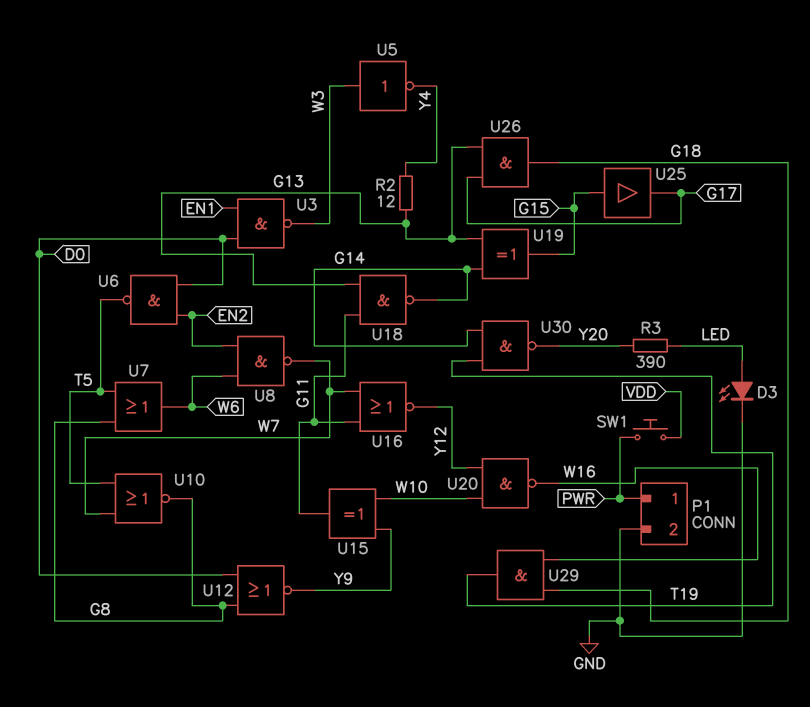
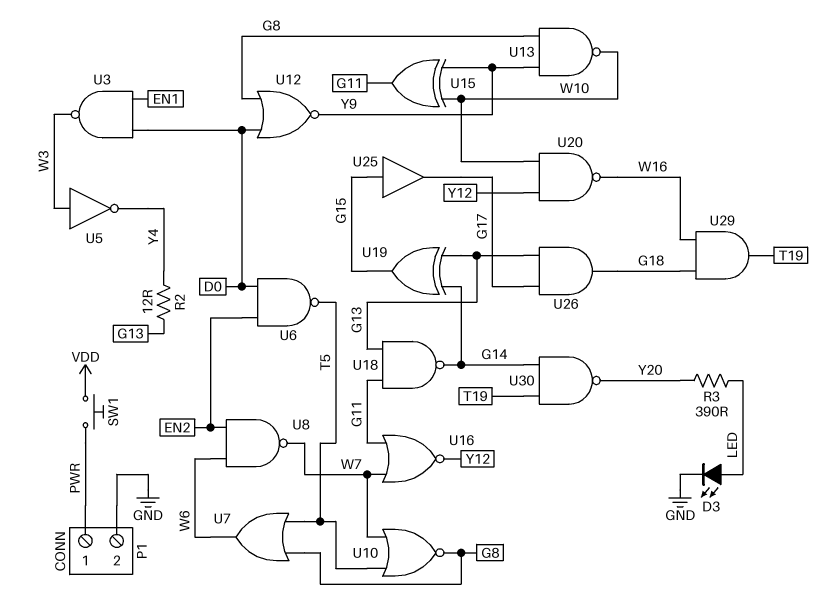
U13: none -> NAND (in G8, in Y9, out W10)

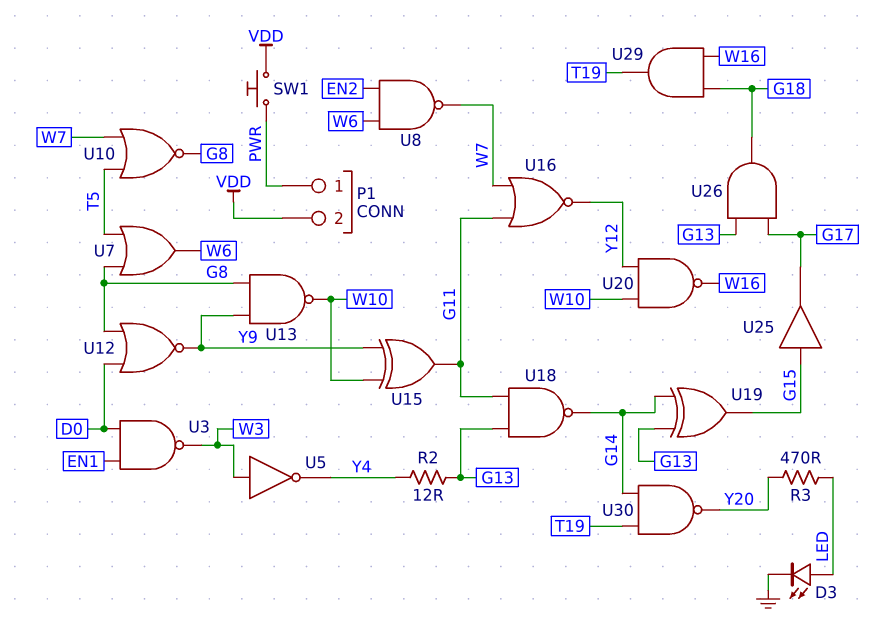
P1 pin 2: GND -> VDD
R3: 390 (LED, Y20) -> 470 (LED, Y20)
U6: NAND (in D0, in EN2, out T5) -> none

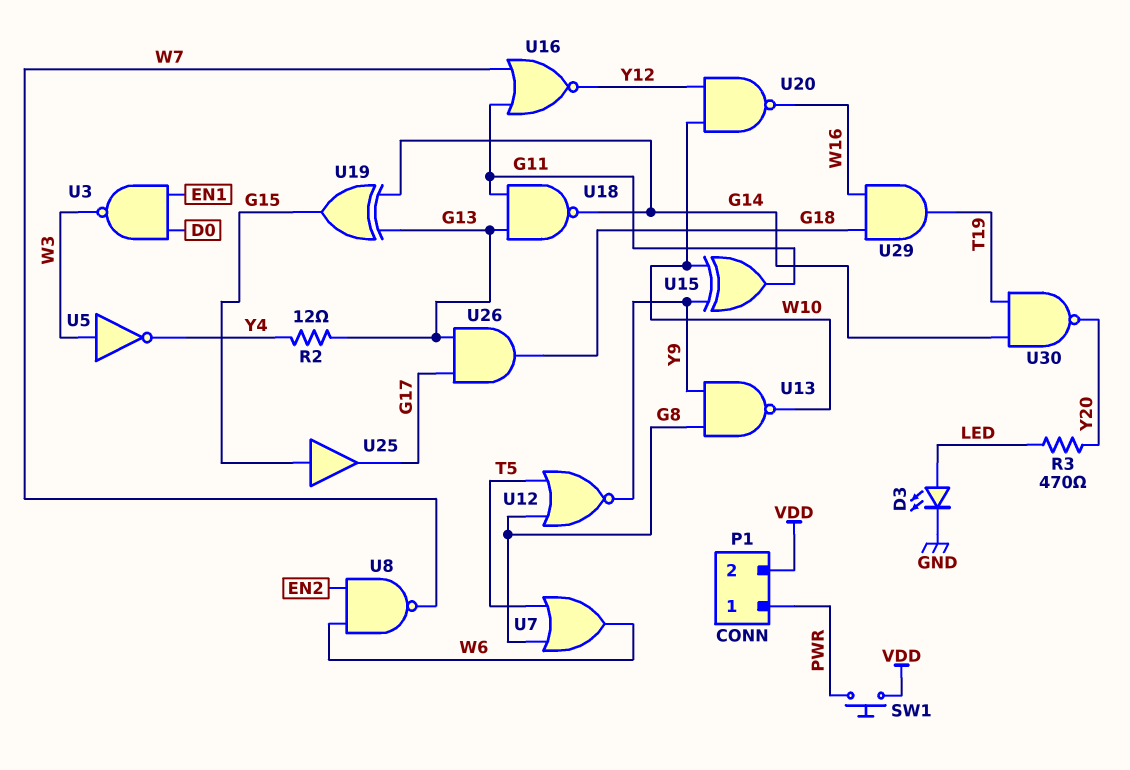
U10: NOR (in T5, in W7, out G8) -> none
U12: NOR (in D0, in G8, out Y9) -> NOR (in G8, in T5, out Y9)

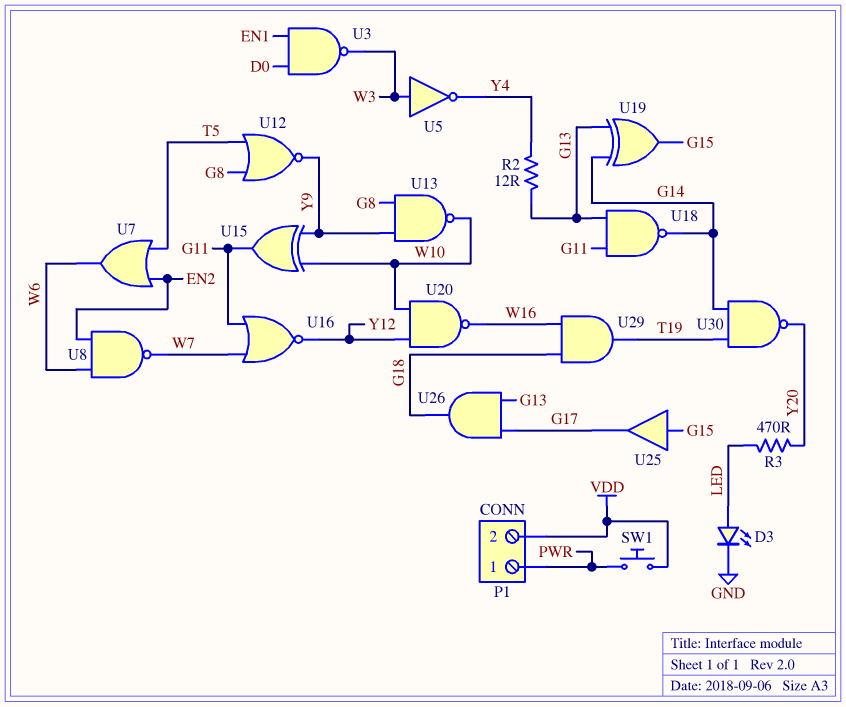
U7: OR (in G8, in T5, out W6) -> OR (in EN2, in T5, out W6)

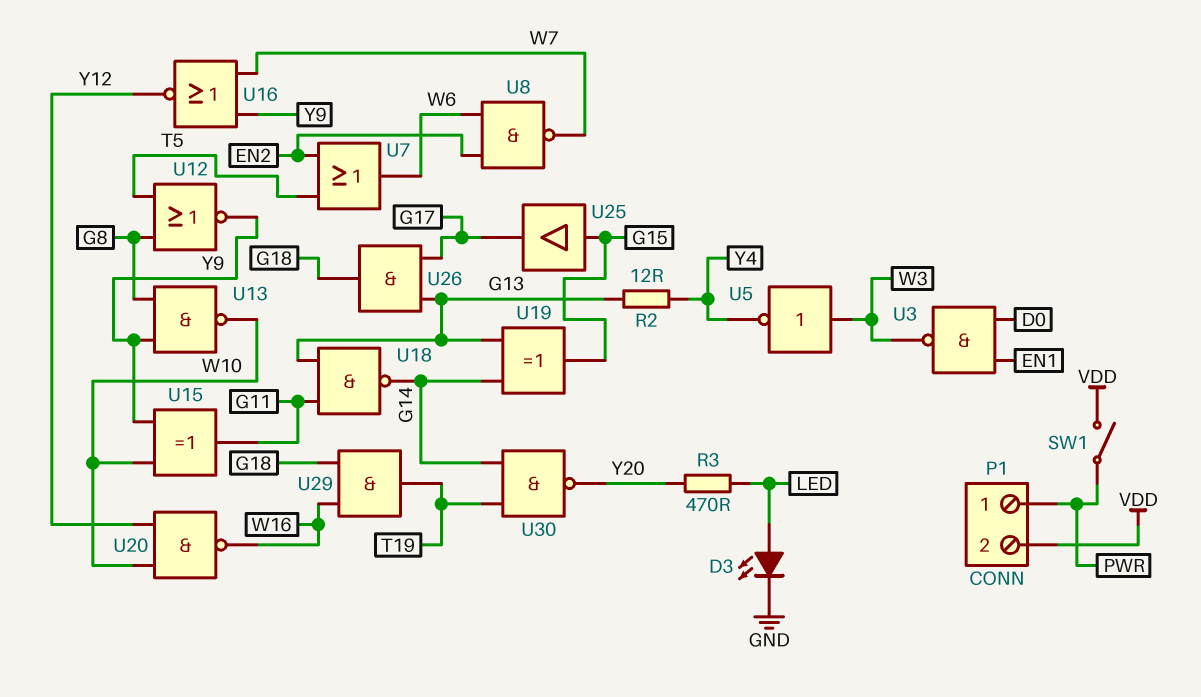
SW1: button (PWR, VDD) -> switch (PWR, VDD)
U16: NOR (in G11, in W7, out Y12) -> NOR (in W7, in Y9, out Y12)

